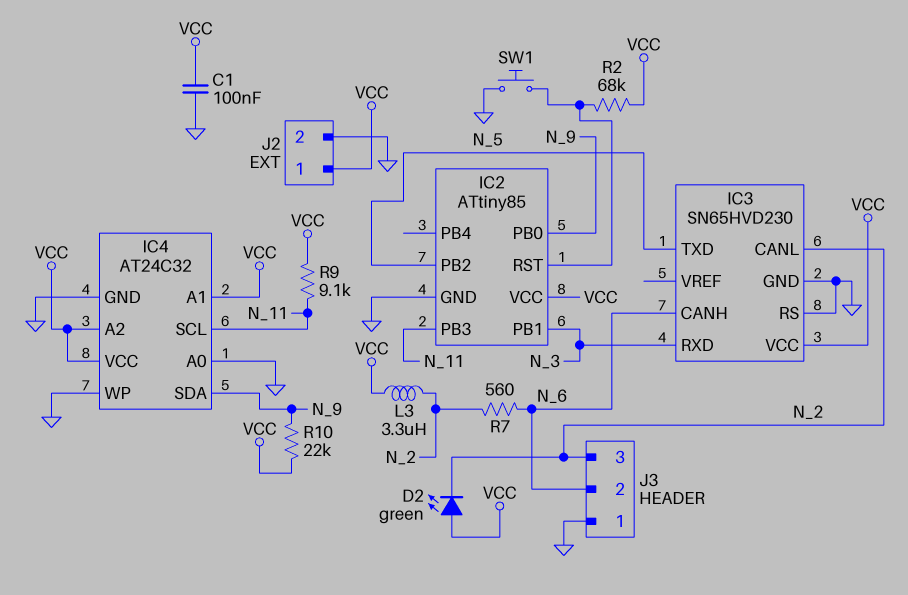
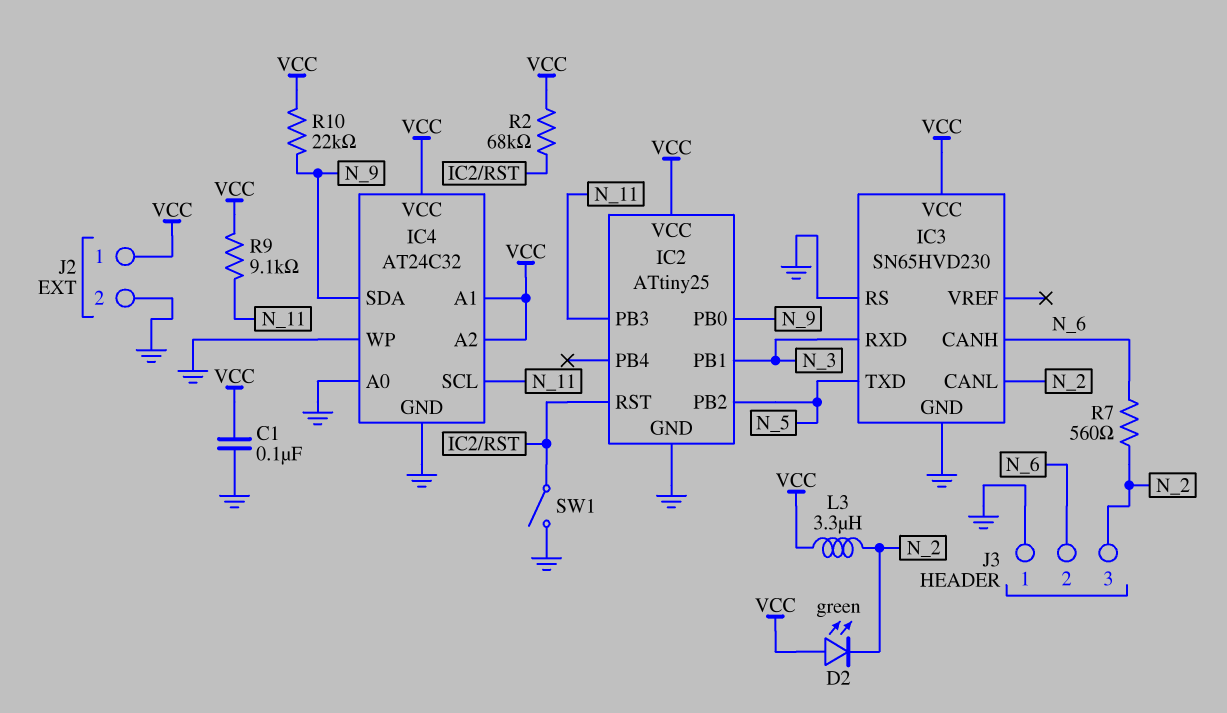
IC2: ATtiny85 -> ATtiny25
SW1: button (GND, IC2/RST) -> switch (GND, IC2/RST)

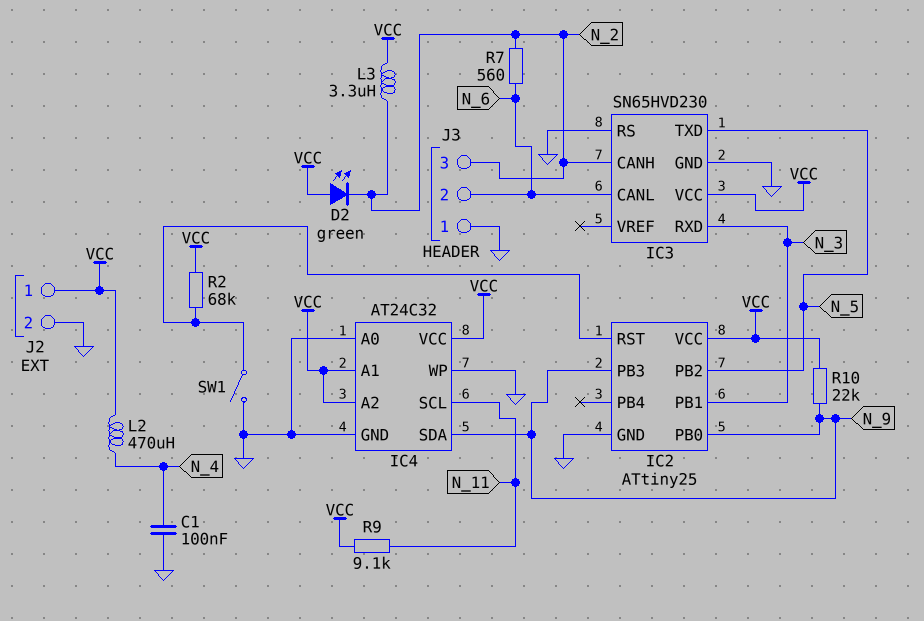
C1: 100nF (GND, VCC) -> 100nF (GND, N_4)
IC2 pin PB3: N_11 -> N_9
IC3 pin CANH: N_6 -> N_2
IC3 pin CANL: N_2 -> N_6
L2: none -> 470uH (N_4, VCC)

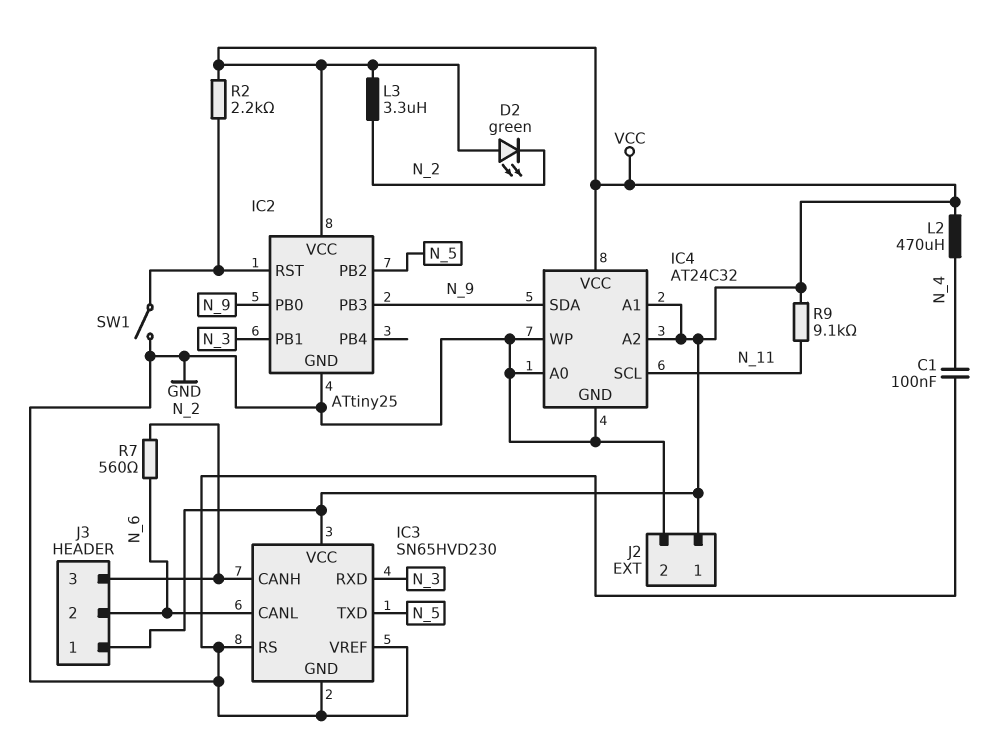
IC3 pin VREF: none -> GND
J3 pin 1: GND -> VCC
R2: 68k (IC2/RST, VCC) -> 2.2k (IC2/RST, VCC)
R10: 22k (N_9, VCC) -> none

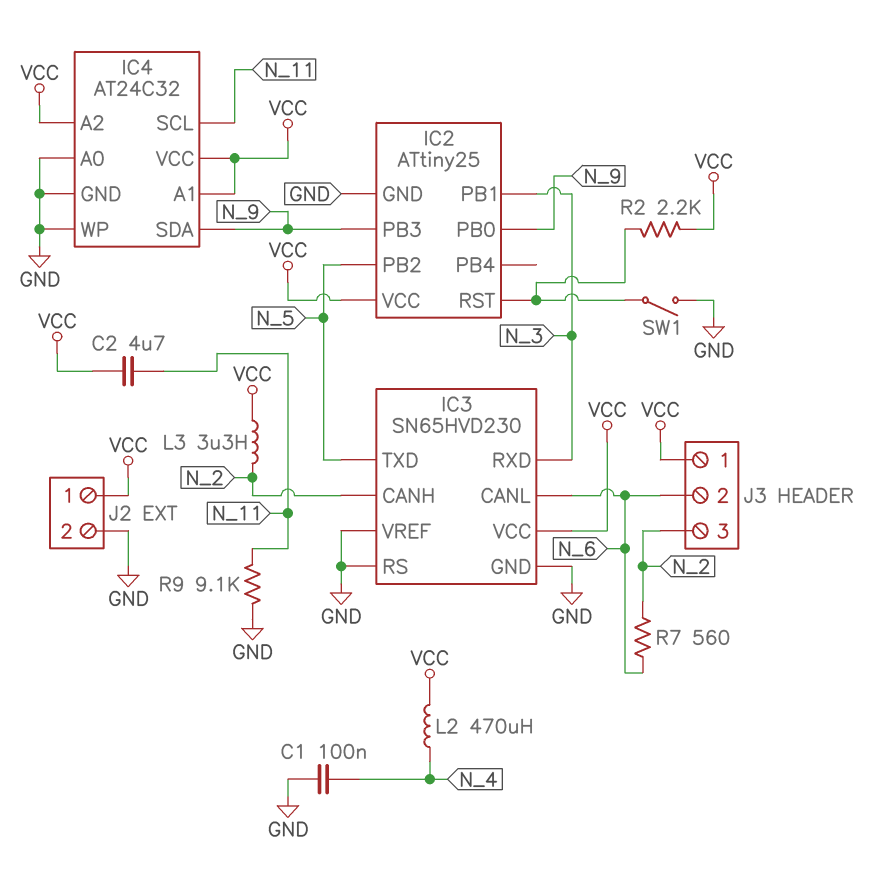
C2: none -> 4.7uF (N_11, VCC)
D2: LED green (A VCC, K N_2) -> none
R9: 9.1k (N_11, VCC) -> 9.1k (GND, N_11)

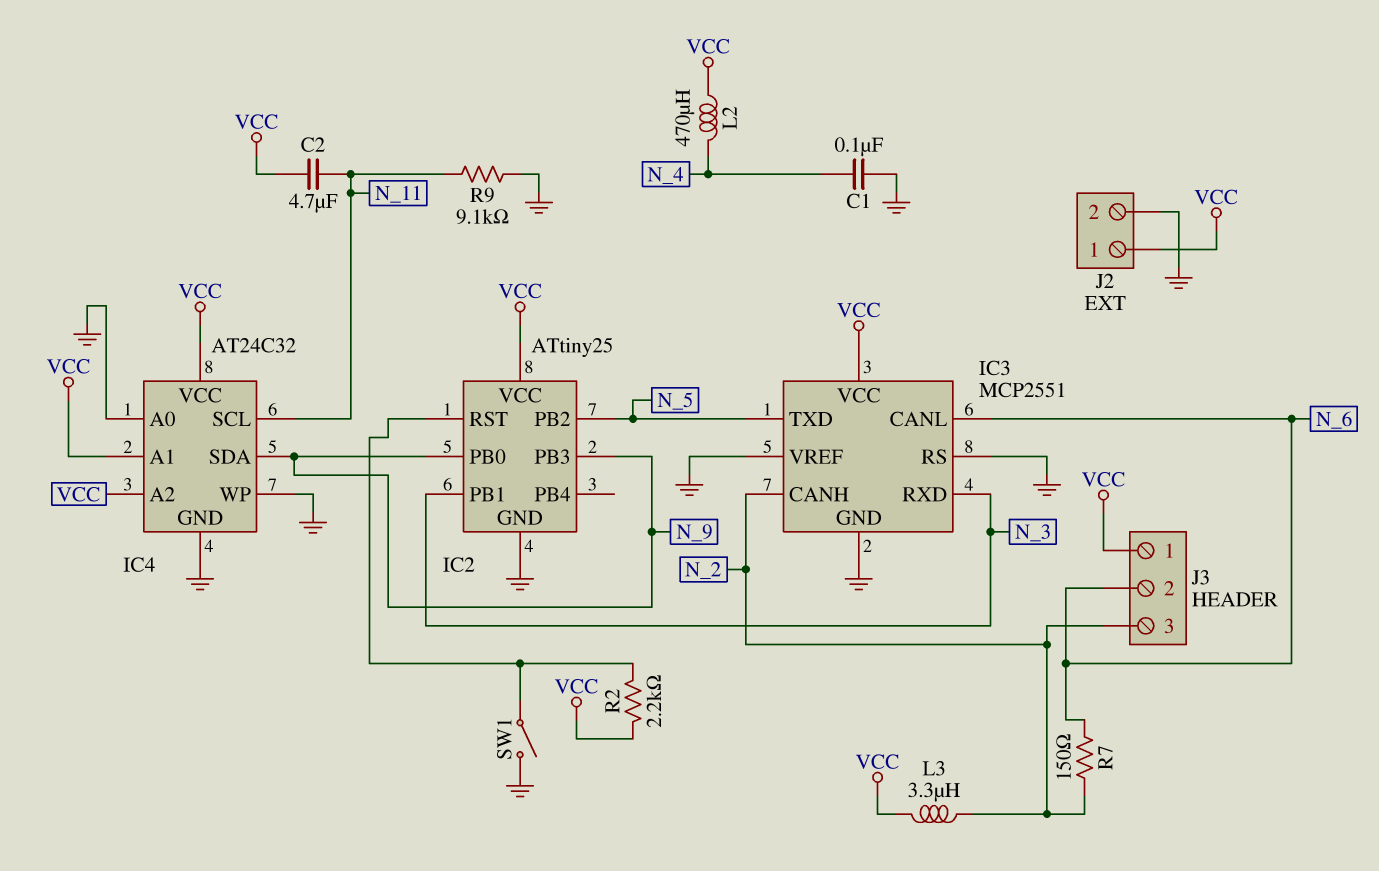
IC3: SN65HVD230 -> MCP2551
R7: 560 (N_2, N_6) -> 150 (N_2, N_6)

